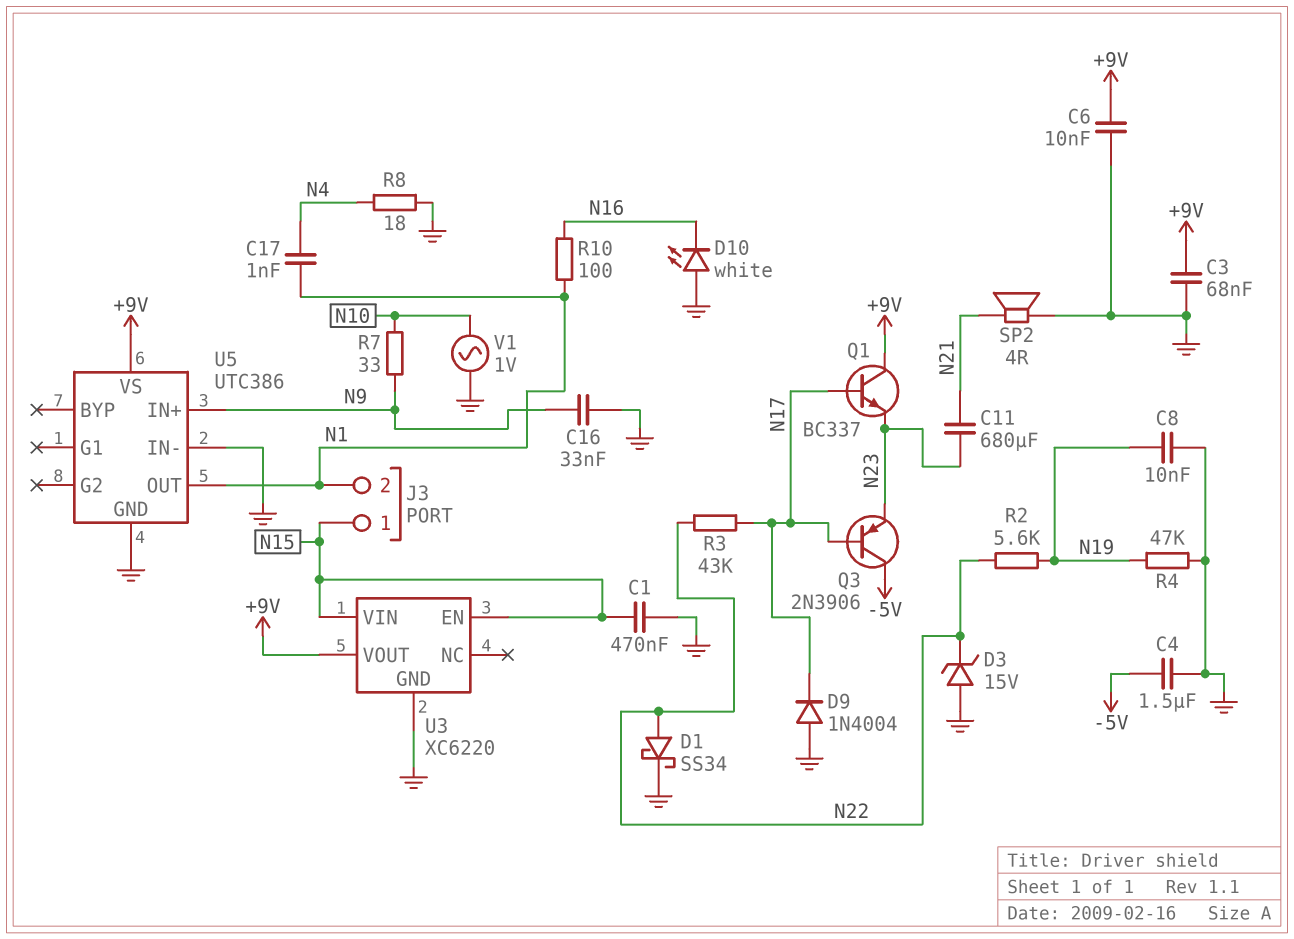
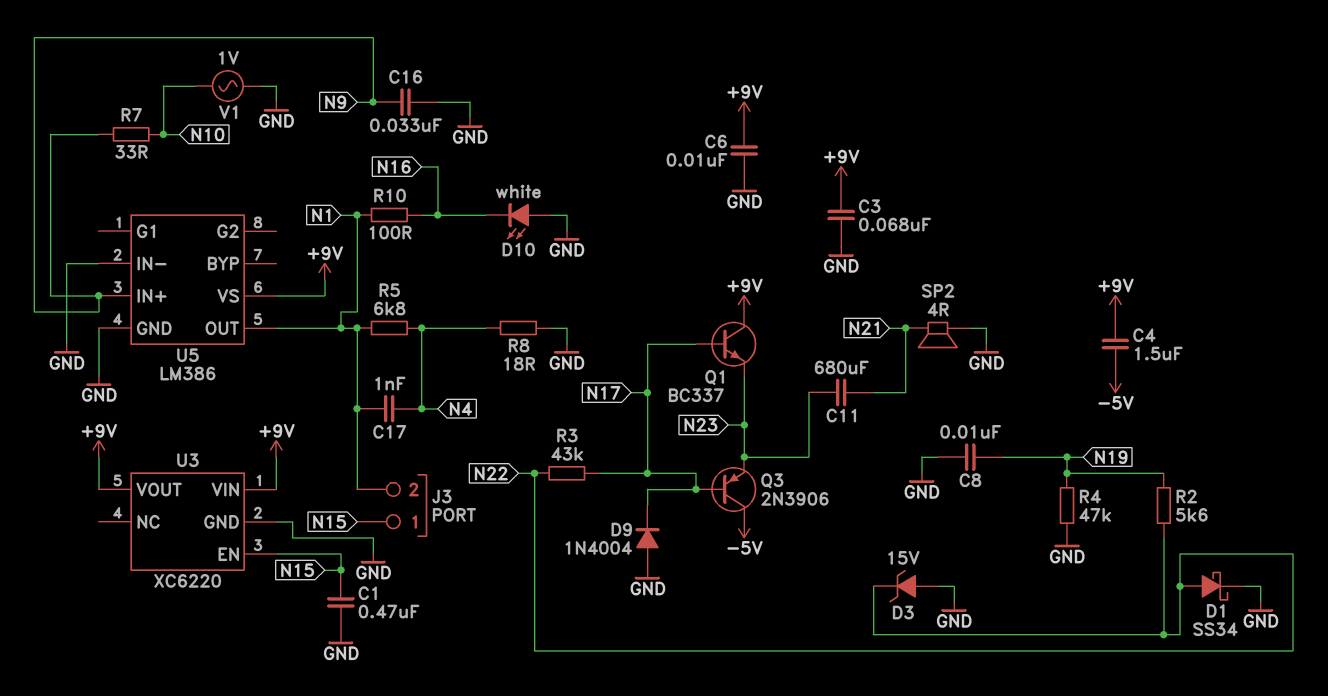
C4: 1.5uF (-5V, GND) -> 1.5uF (+9V, -5V)
R5: none -> 6.8k (N1, N4)
U3 pin VIN: N15 -> +9V
U5: UTC386 -> LM386

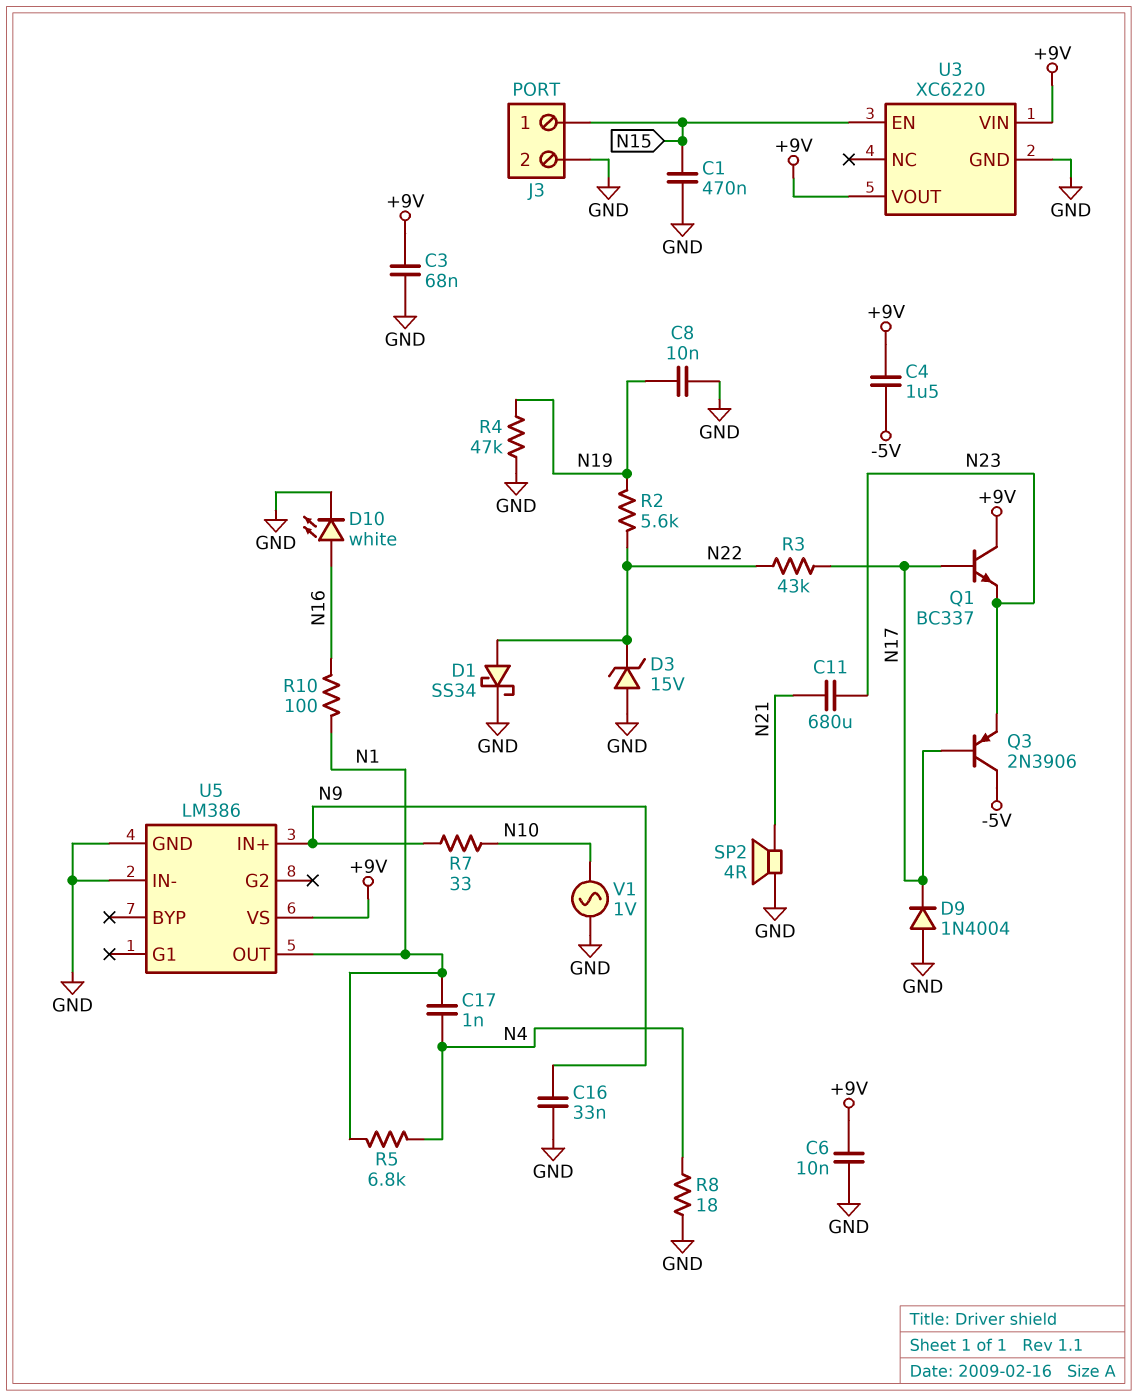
D10: LED white (A GND, K N16) -> LED white (A N16, K GND)
J3 pin 2: N1 -> GND

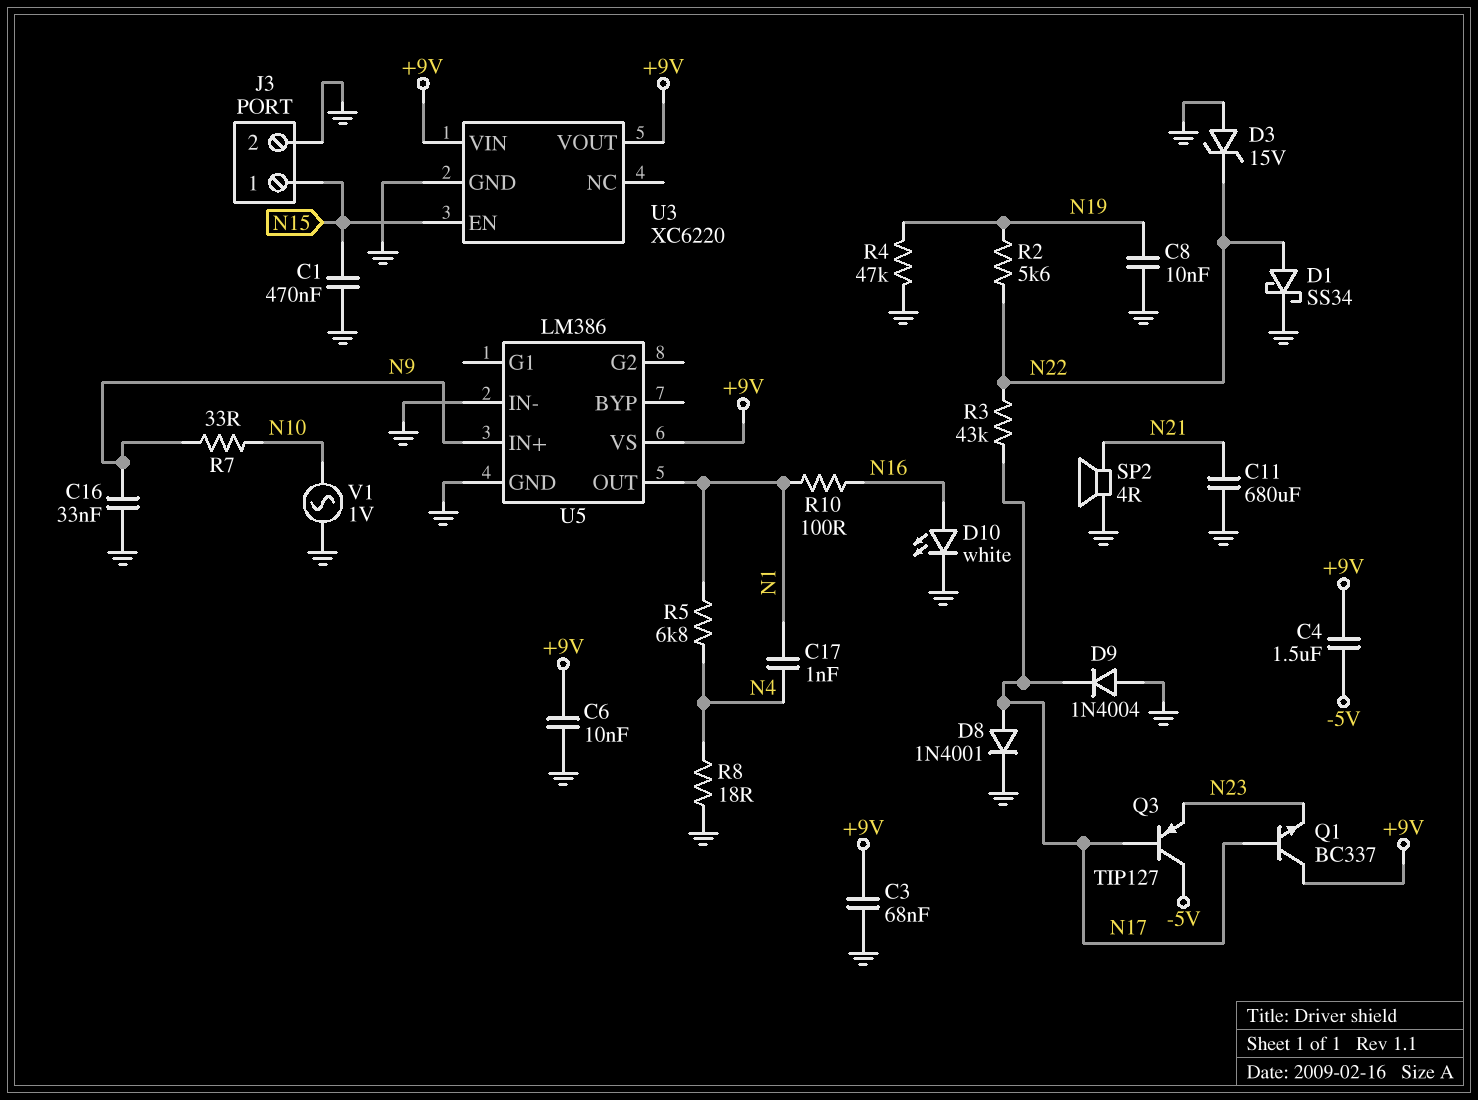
C11: 680uF (N21, N23) -> 680uF (GND, N21)
D8: none -> diode 1N4001 (A N17, K GND)
Q3: PNP 2N3906 (B N17, C -5V, E N23) -> PNP TIP127 (B N17, C -5V, E N23)

